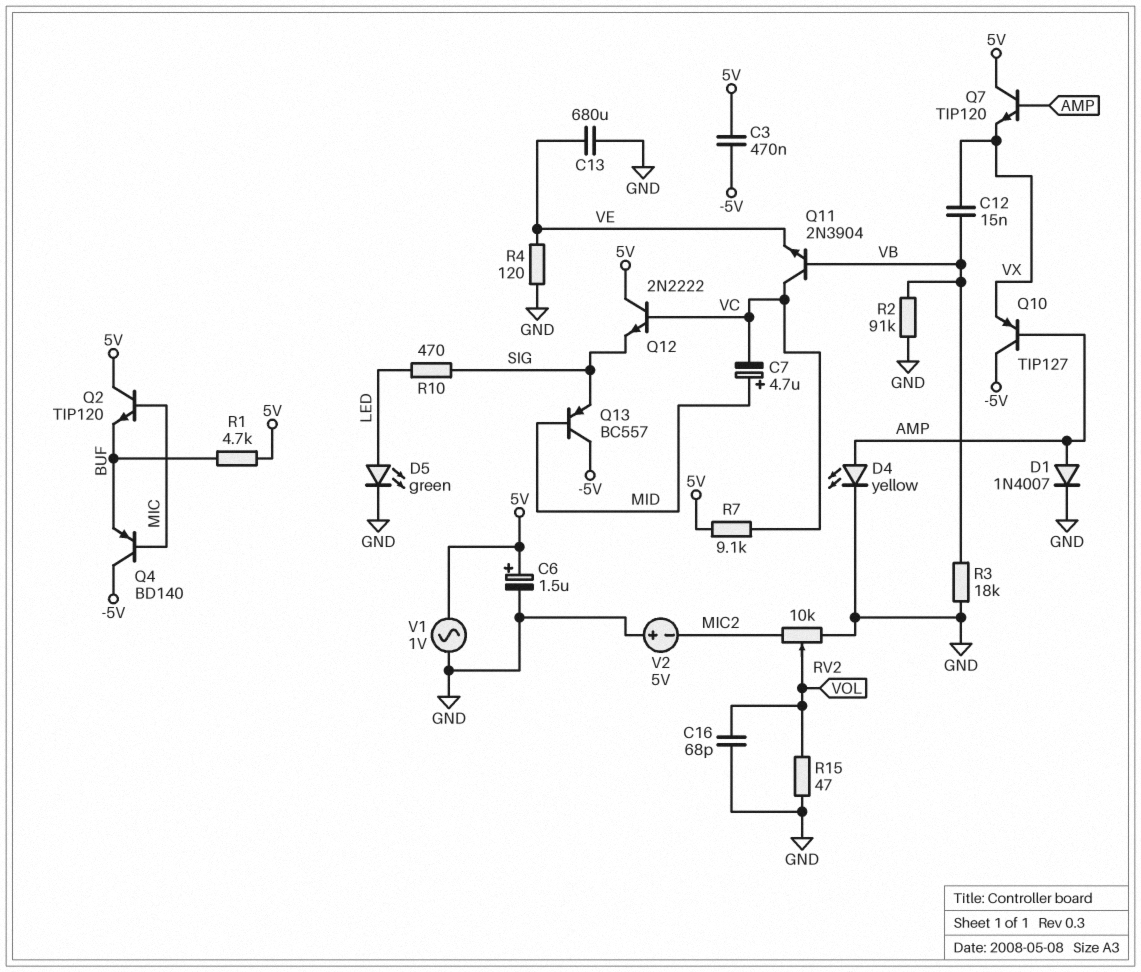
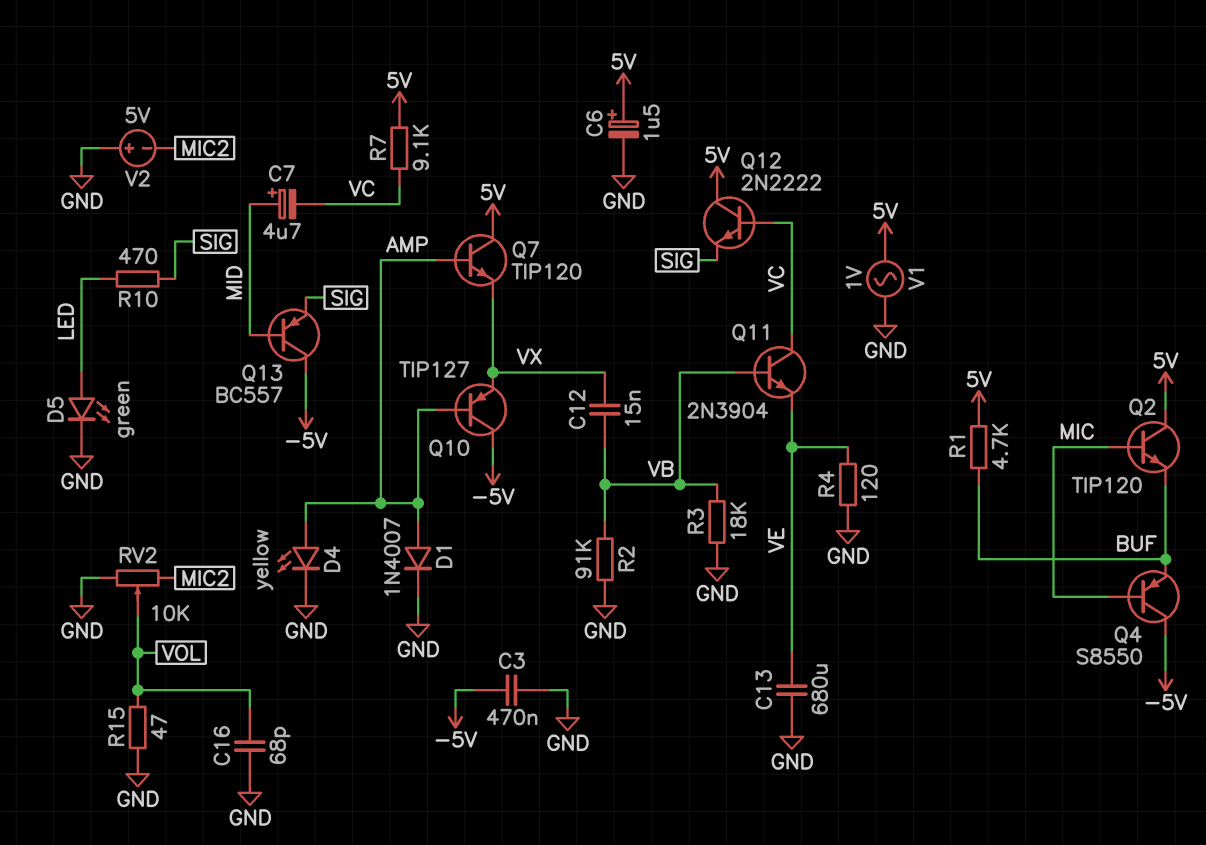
C3: 470nF (-5V, 5V) -> 470nF (-5V, GND)
Q4: PNP BD140 (B MIC, C -5V, E BUF) -> PNP S8550 (B MIC, C -5V, E BUF)

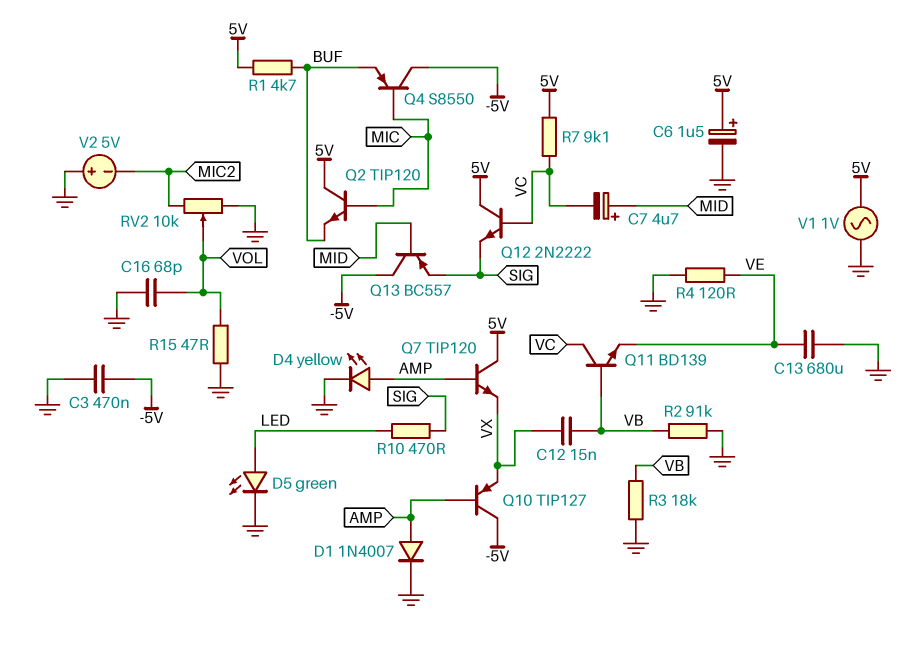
Q11: NPN 2N3904 (B VB, C VC, E VE) -> NPN BD139 (B VB, C VC, E VE)

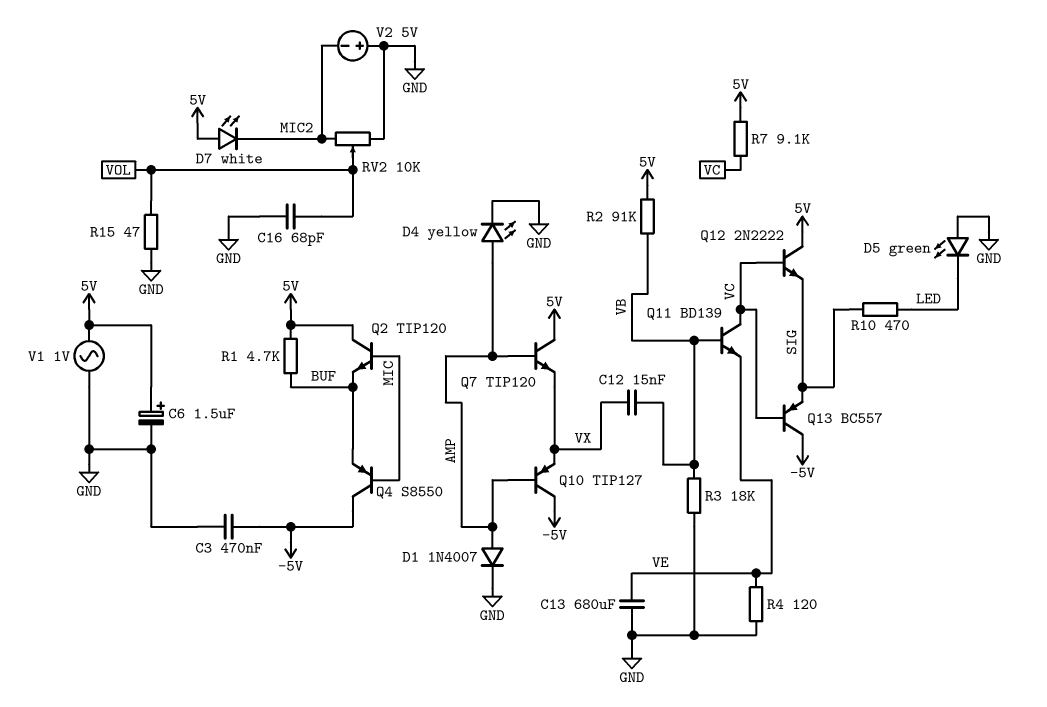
C7: 4.7uF (plus MID, minus VC) -> none
D5: LED green (A LED, K GND) -> LED green (A GND, K LED)
D7: none -> LED white (A 5V, K MIC2)
Q13: PNP BC557 (B MID, C -5V, E SIG) -> PNP BC557 (B VC, C -5V, E SIG)
R2: 91k (GND, VB) -> 91k (5V, VB)

